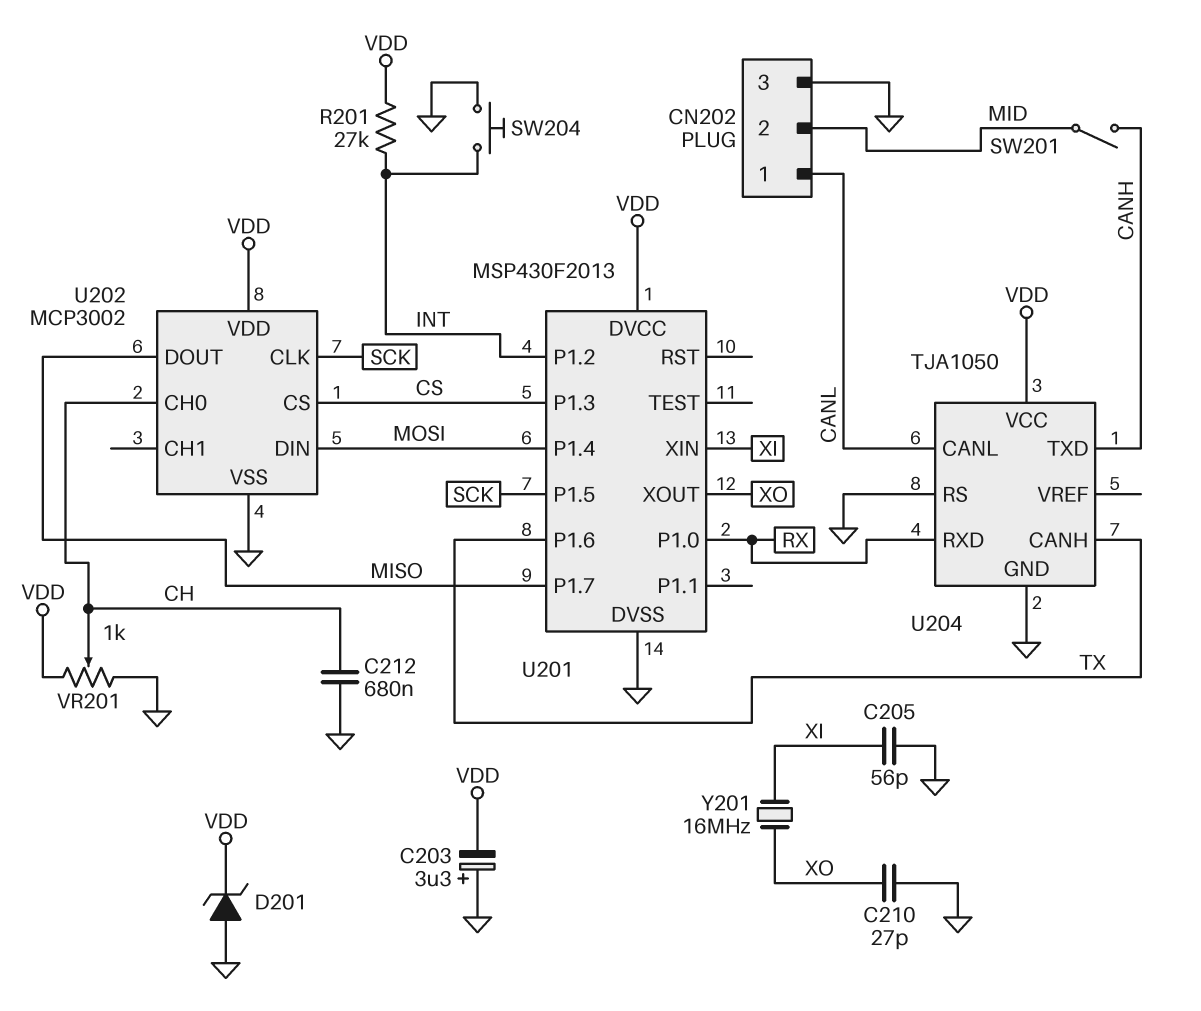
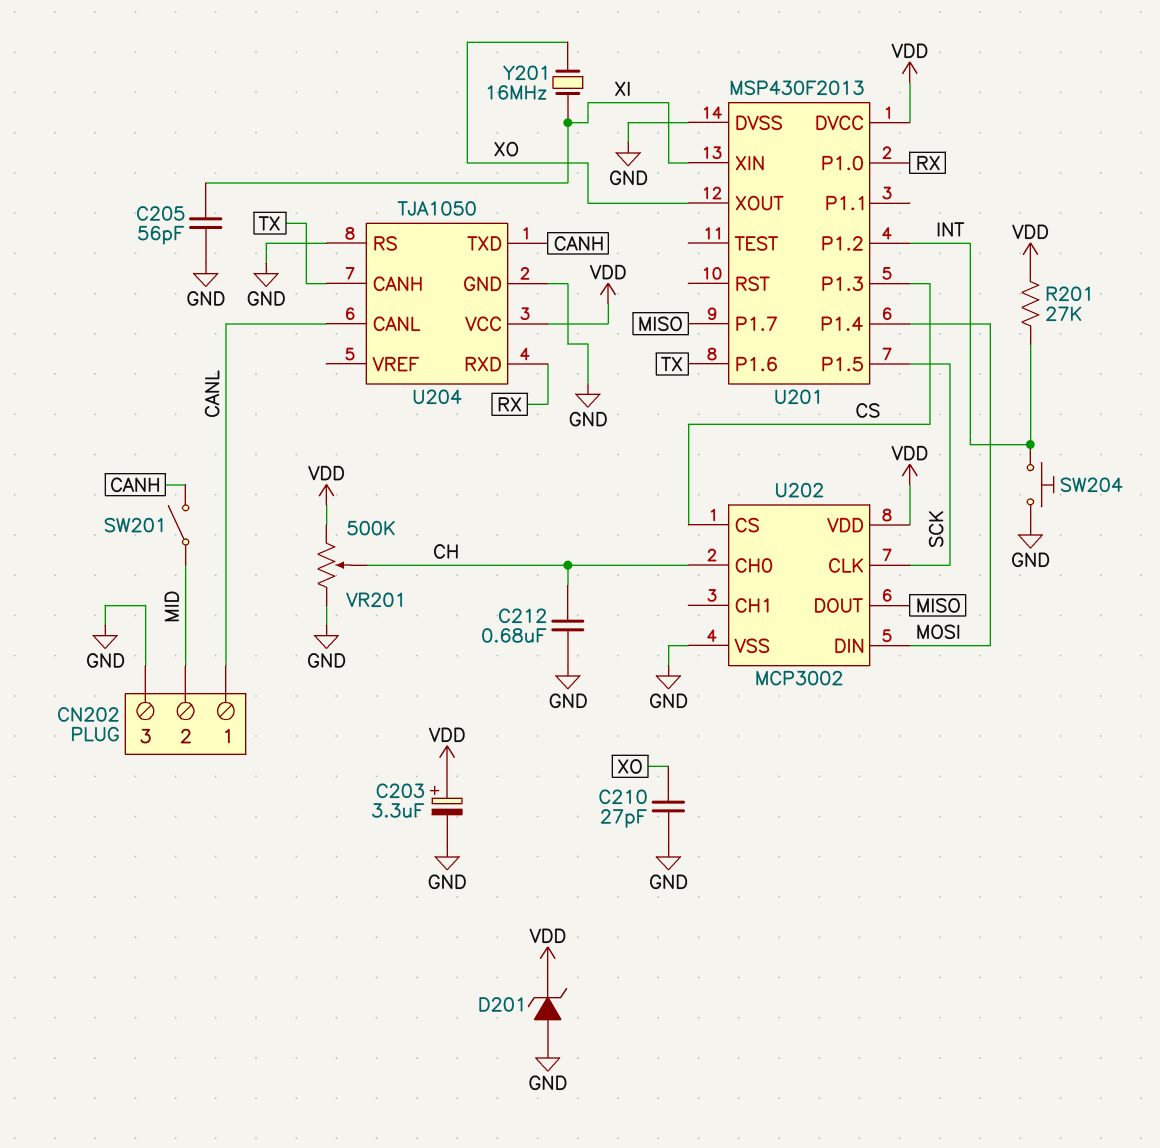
C203: 3.3uF (plus GND, minus VDD) -> 3.3uF (plus VDD, minus GND)
VR201: 1k (GND, VDD, wiper CH) -> 500k (GND, VDD, wiper CH)

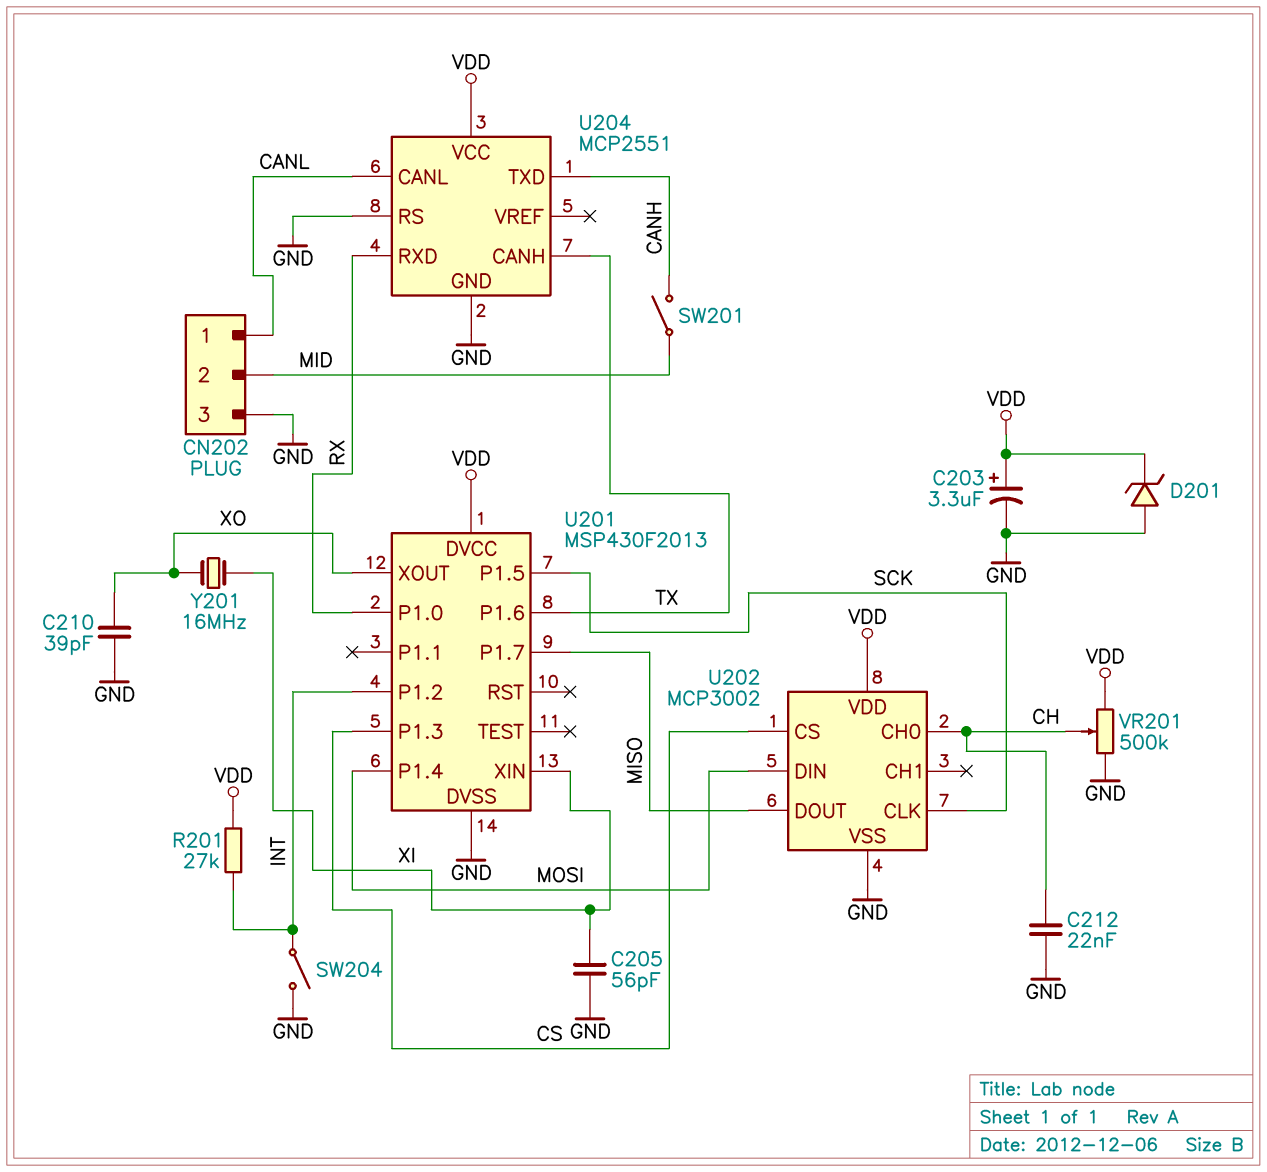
C210: 27pF (GND, XO) -> 39pF (GND, XO)
C212: 680nF (CH, GND) -> 22nF (CH, GND)
SW204: button (GND, INT) -> switch (GND, INT)
U204: TJA1050 -> MCP2551

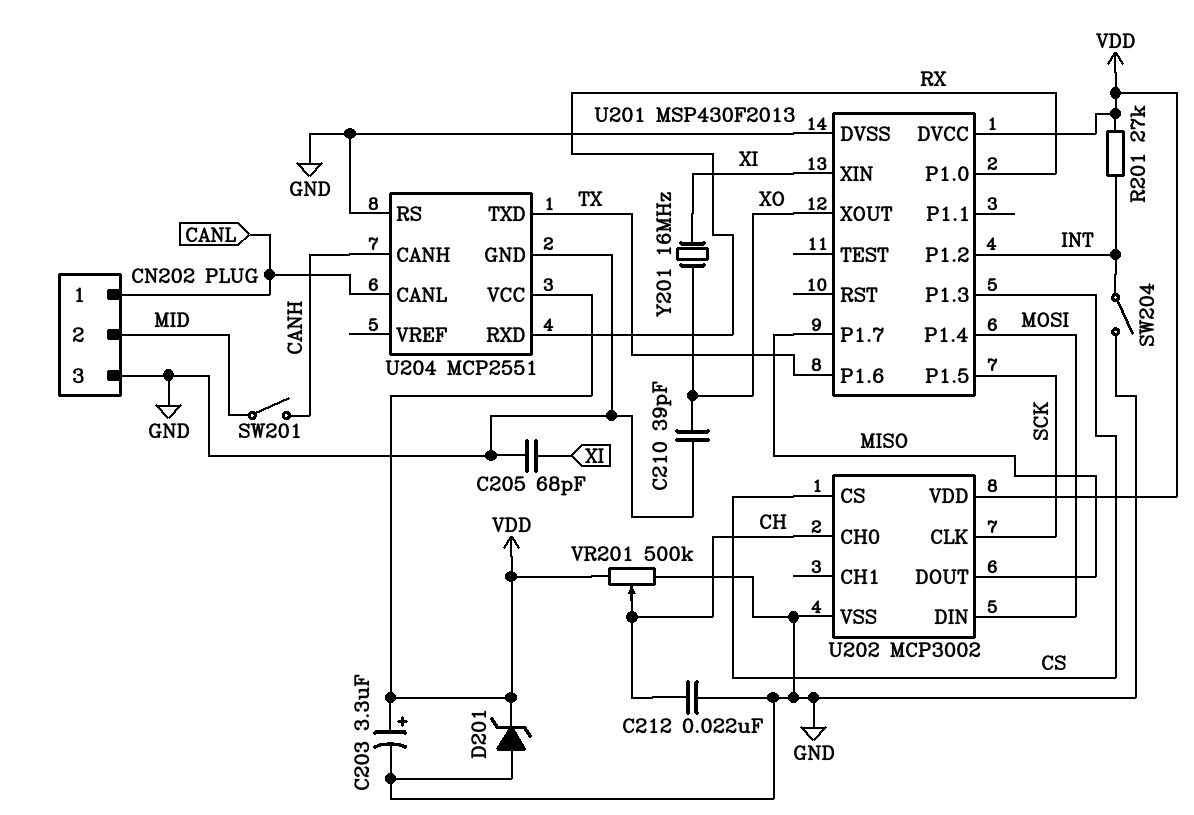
C205: 56pF (GND, XI) -> 68pF (GND, XI)
U204 pin CANH: TX -> CANH
U204 pin TXD: CANH -> TX

